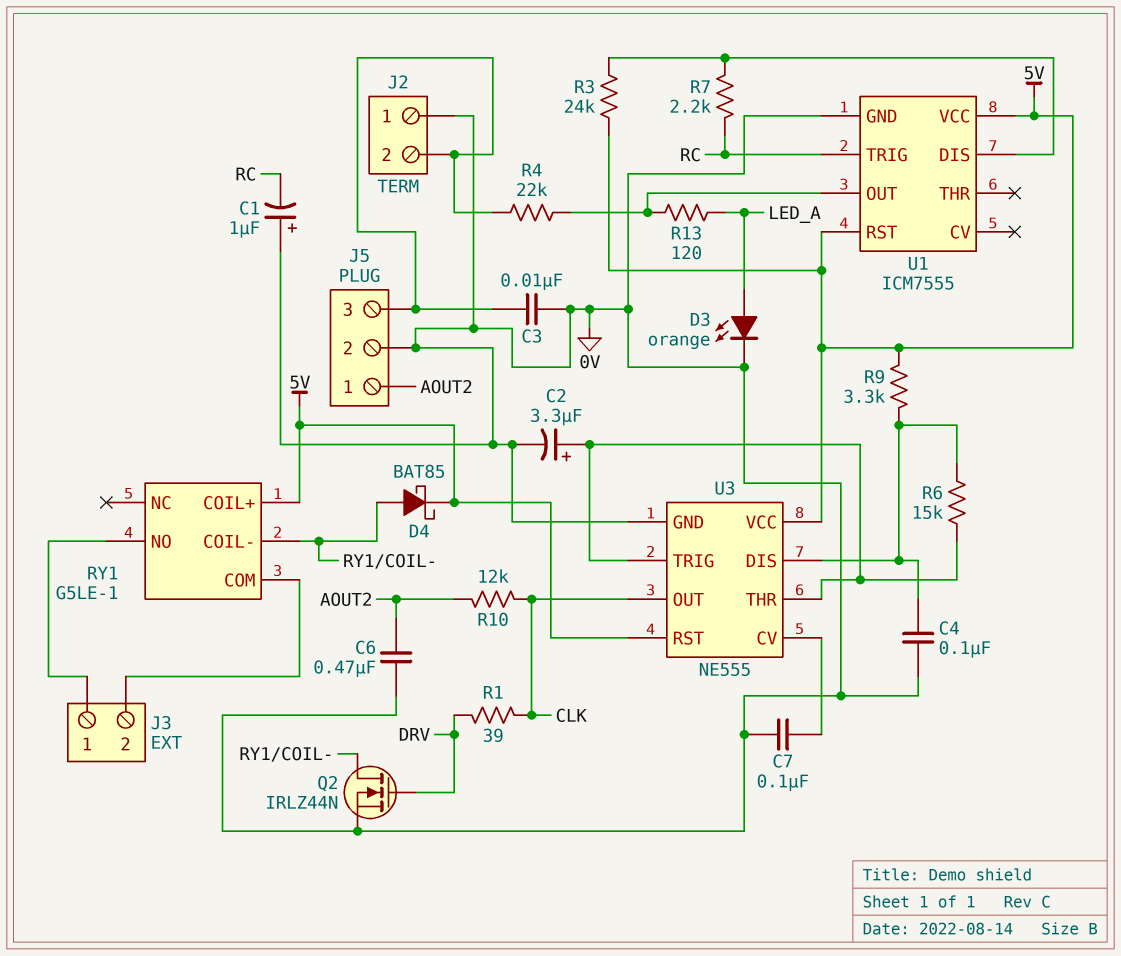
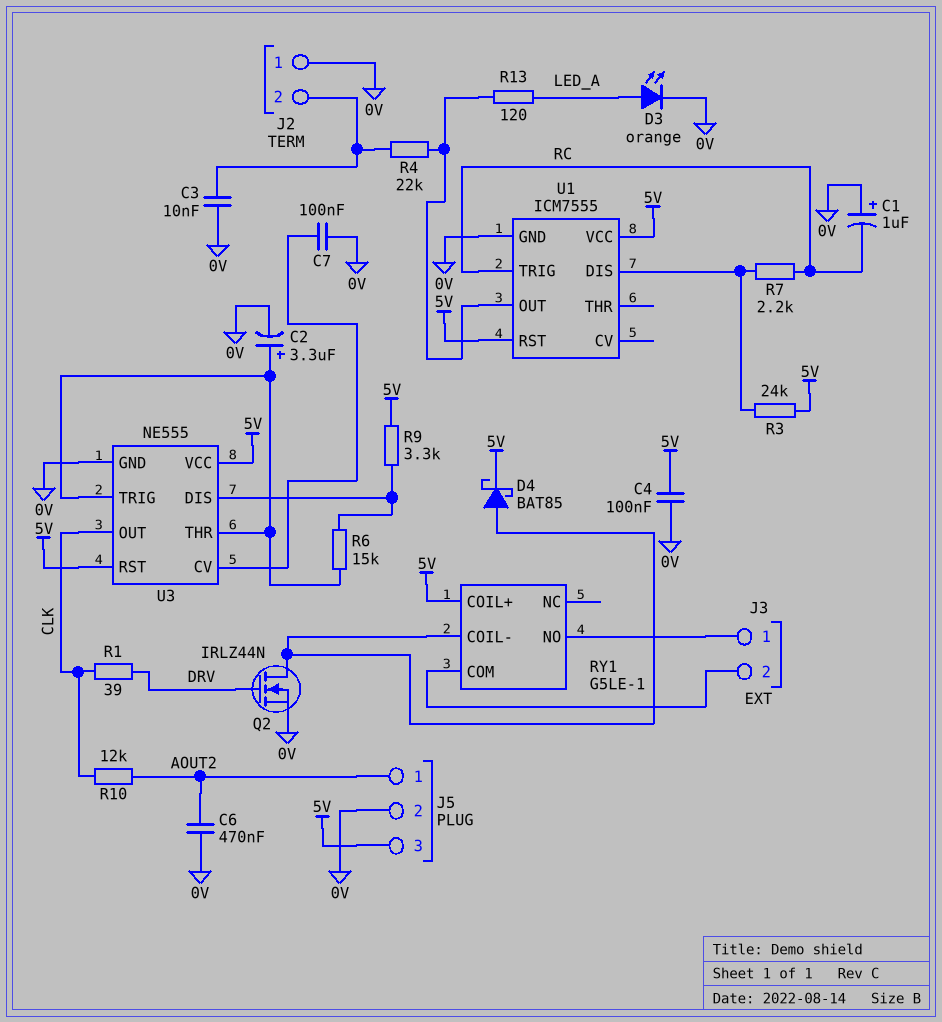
C4: 100nF (0V, U3/DIS) -> 100nF (0V, 5V)
J5 pin 3: J2/2 -> 5V

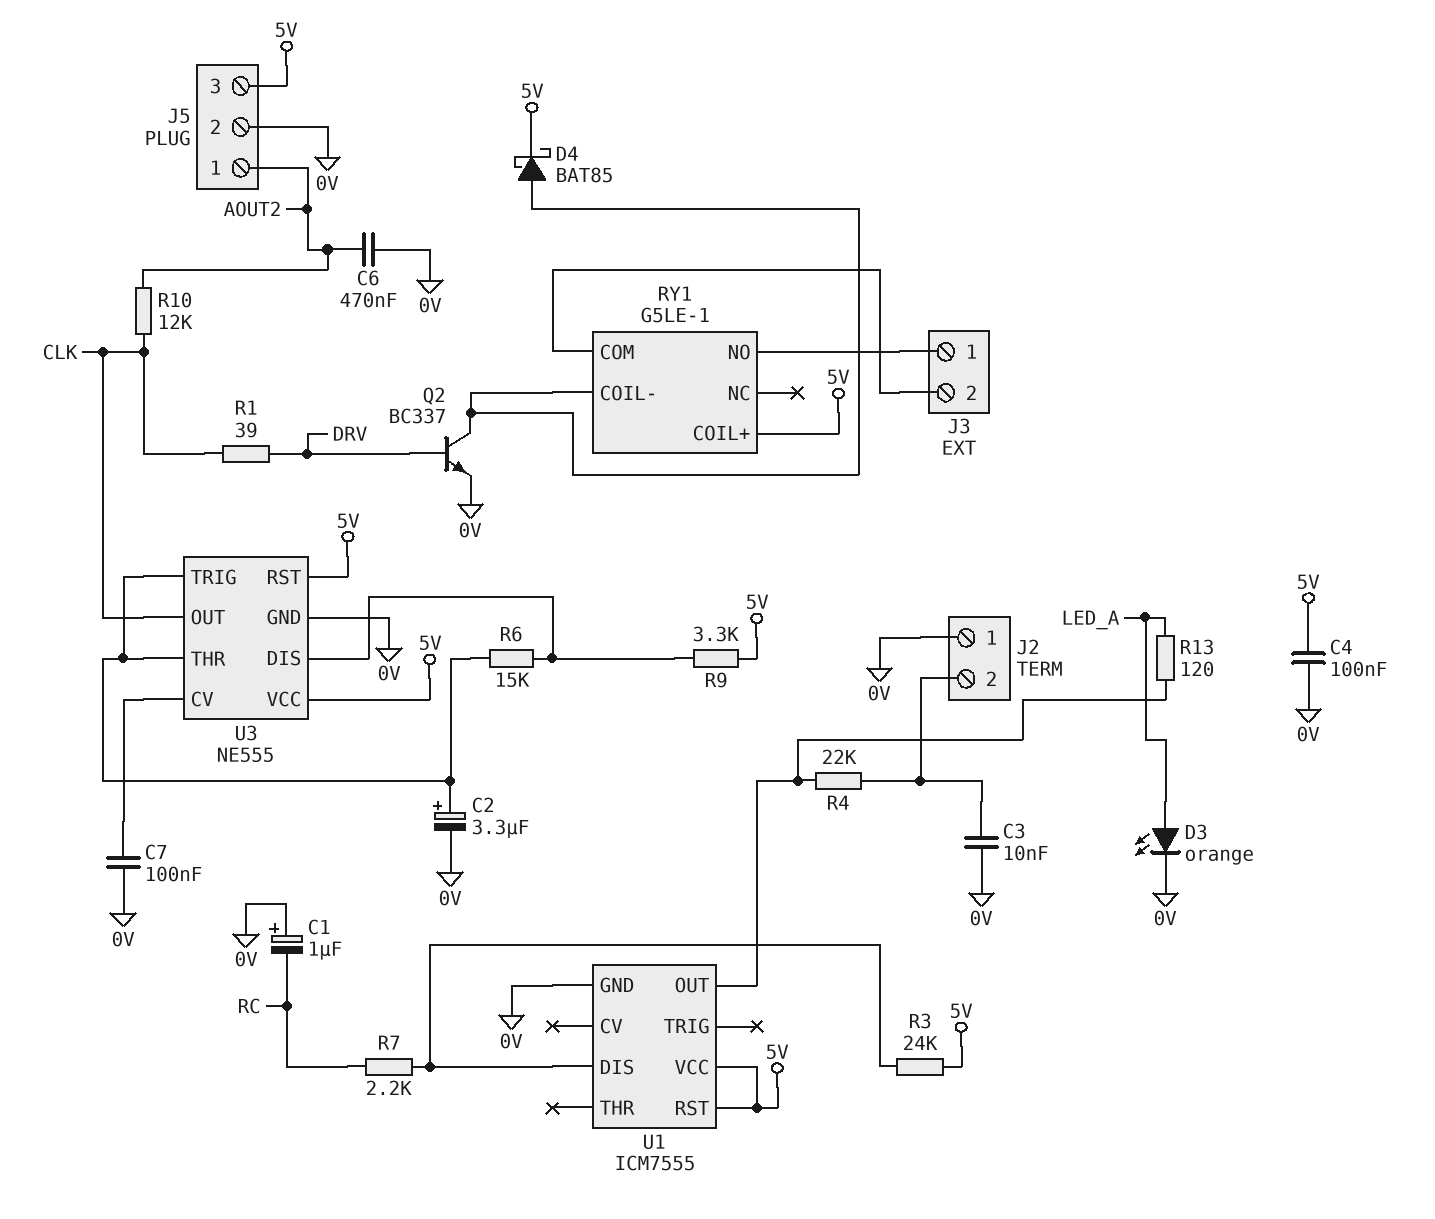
Q2: NMOS IRLZ44N (G DRV, D RY1/COIL-, S 0V) -> NPN BC337 (B DRV, C RY1/COIL-, E 0V)
U1 pin TRIG: RC -> none

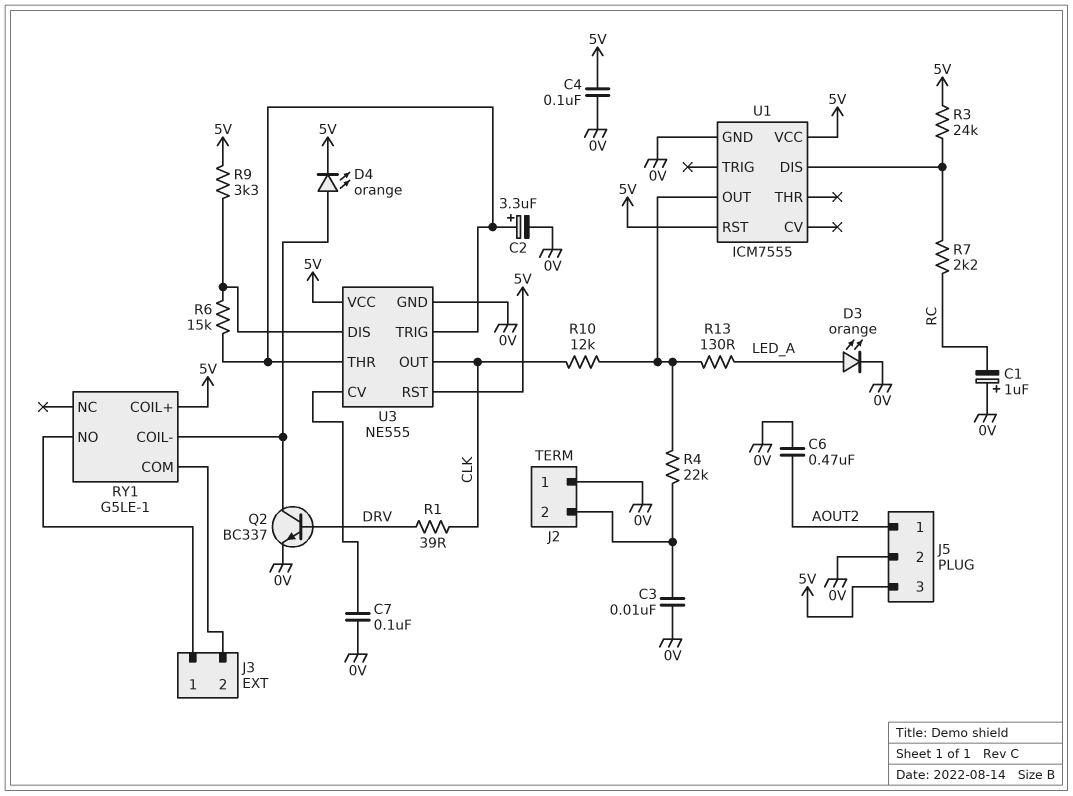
D4: schottky BAT85 (A RY1/COIL-, K 5V) -> LED orange (A RY1/COIL-, K 5V)
R10: 12k (AOUT2, CLK) -> 12k (CLK, U1/OUT)
R13: 120 (LED_A, U1/OUT) -> 130 (LED_A, U1/OUT)

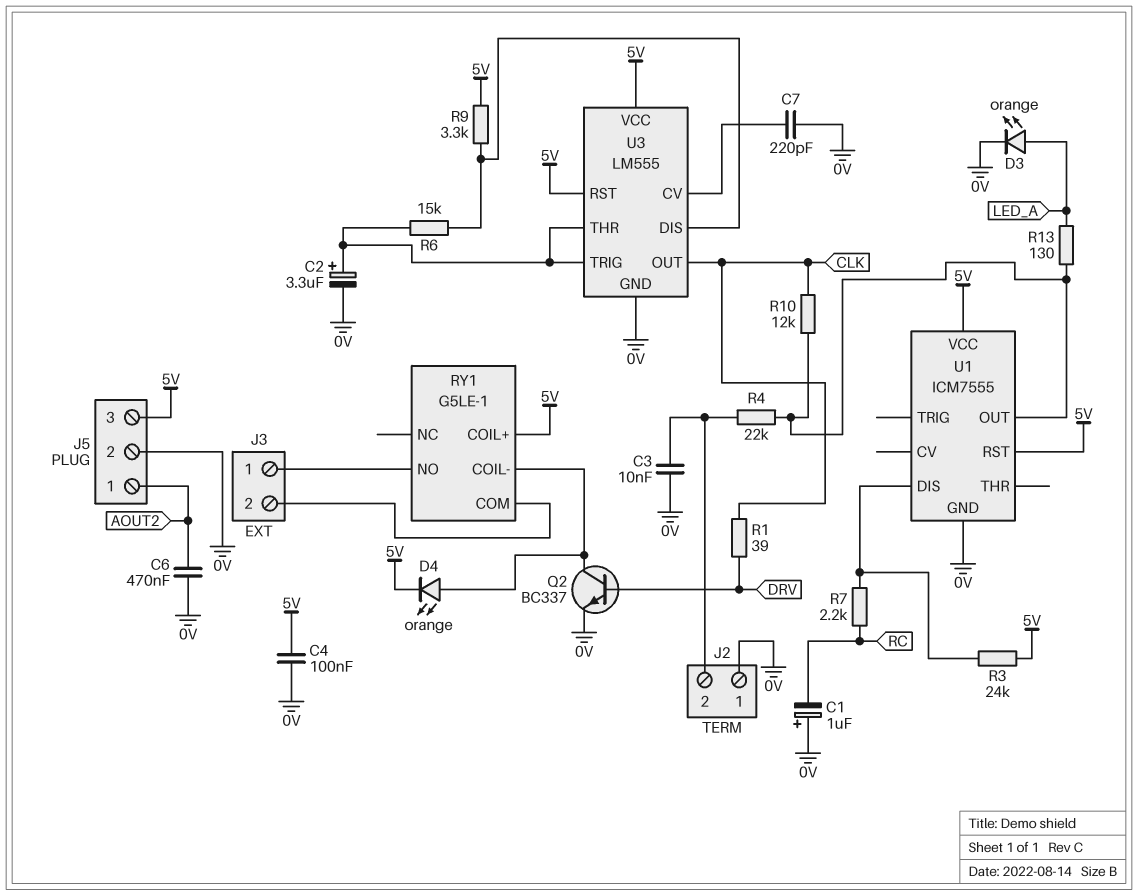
C7: 100nF (0V, U3/CV) -> 220pF (0V, U3/CV)
U3: NE555 -> LM555

